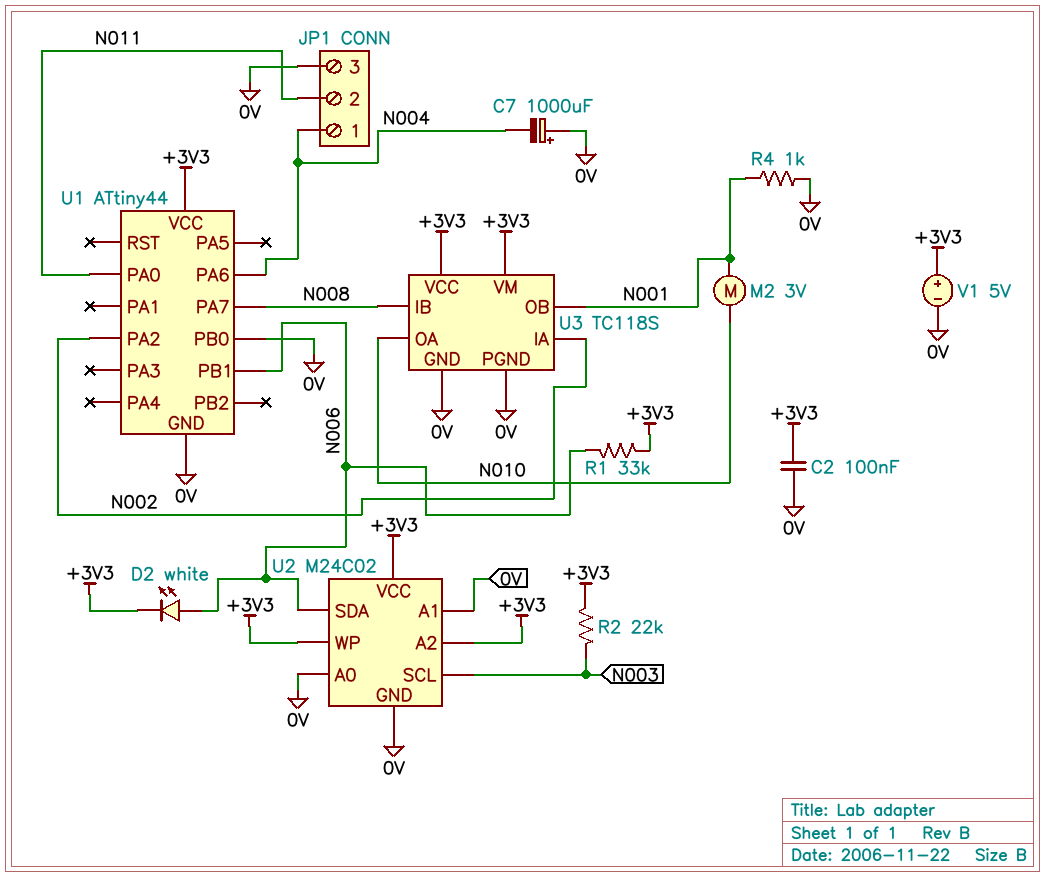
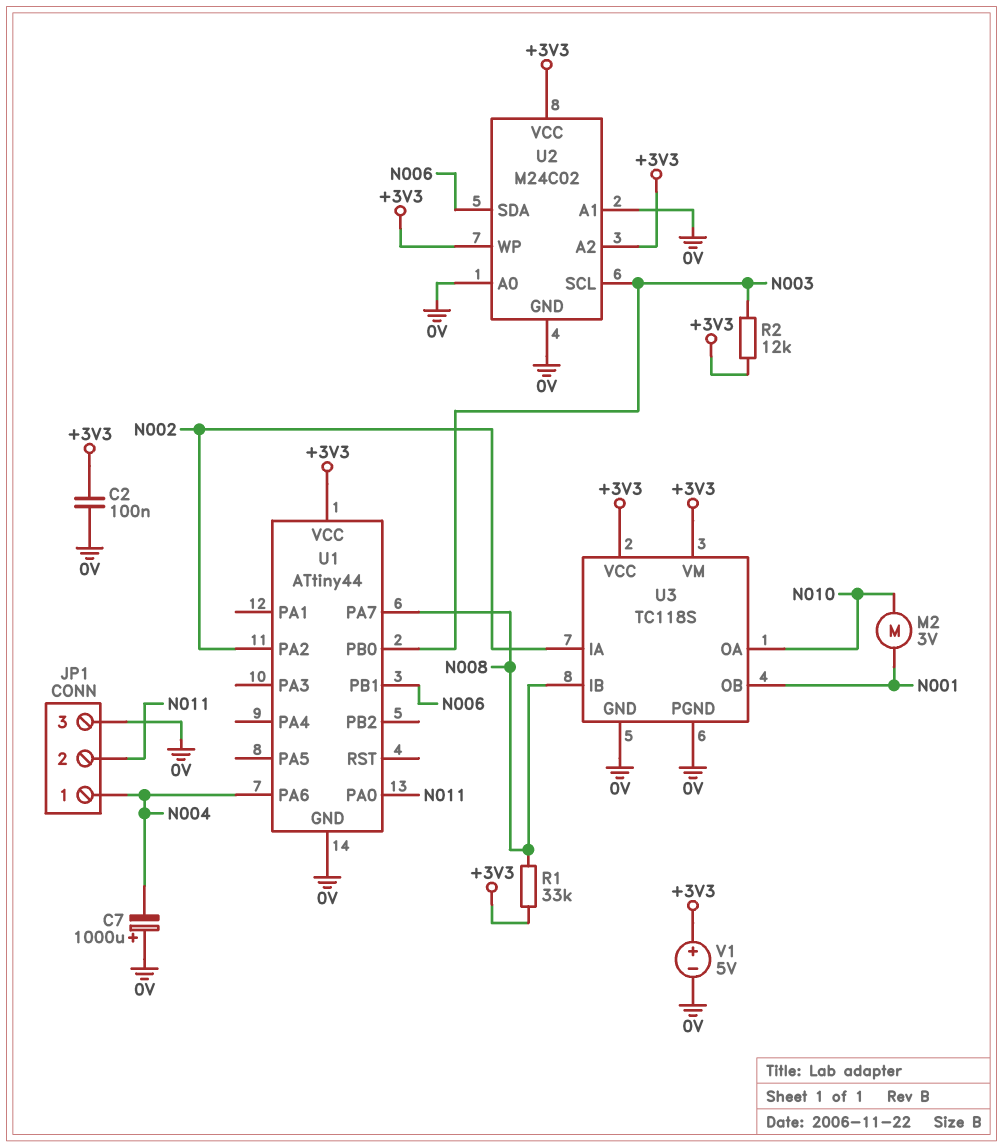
D2: LED white (A N006, K +3V3) -> none
R1: 33k (+3V3, N006) -> 33k (+3V3, N008)
R2: 22k (+3V3, N003) -> 12k (+3V3, N003)
R4: 1k (0V, N001) -> none
U1 pin PB0: 0V -> N003

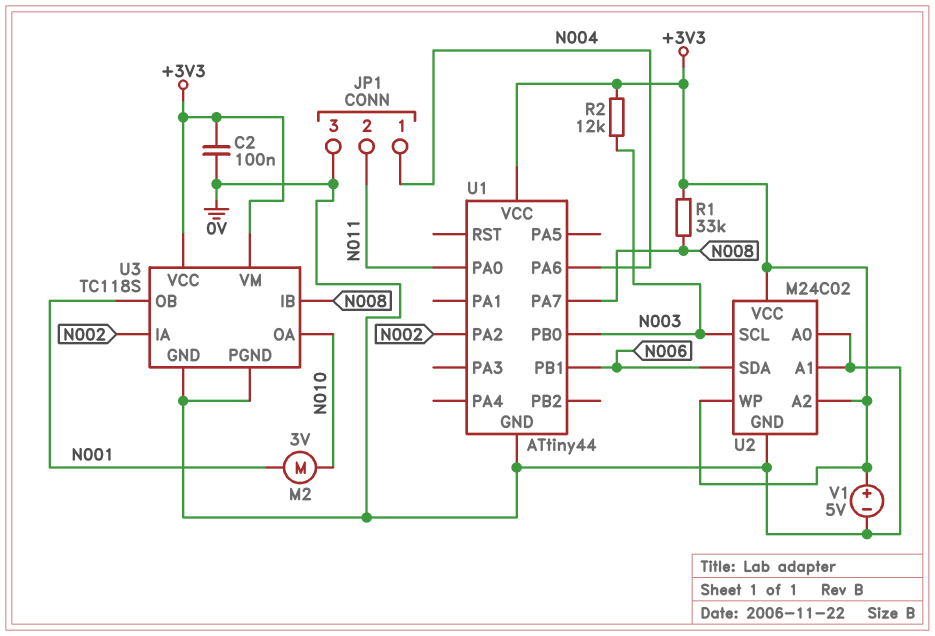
C7: 1000uF (plus 0V, minus N004) -> none

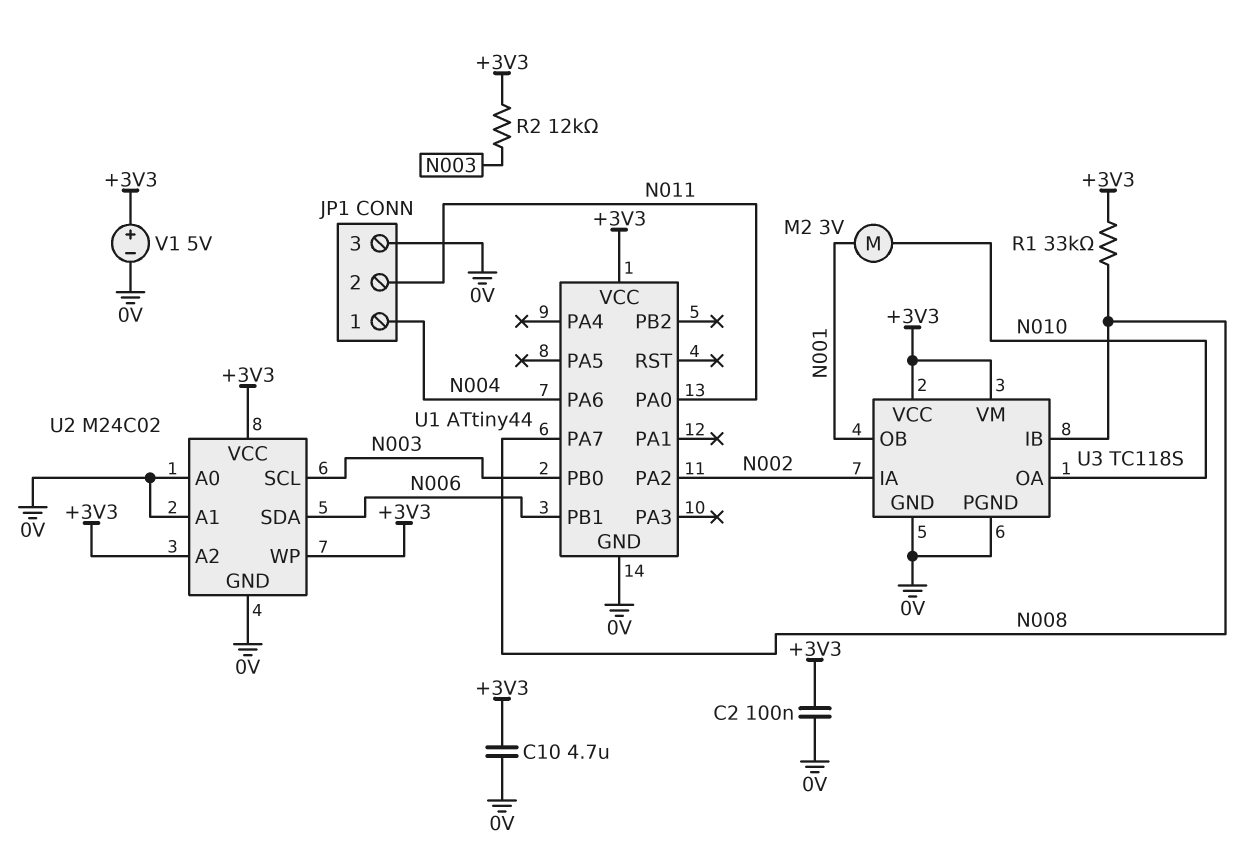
C10: none -> 4.7uF (+3V3, 0V)

